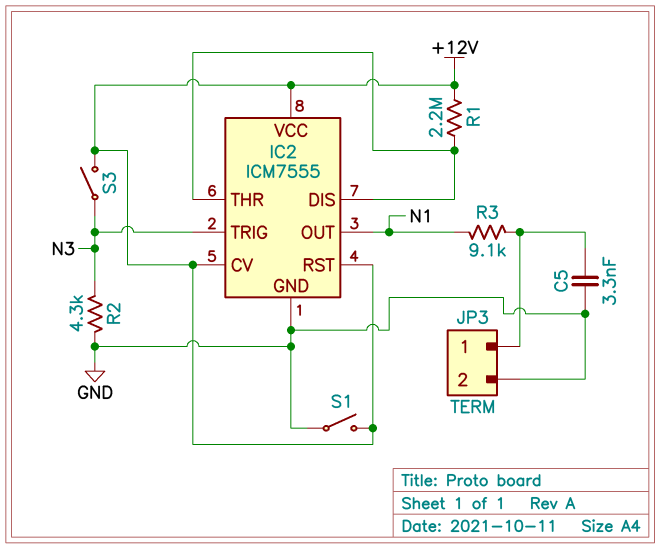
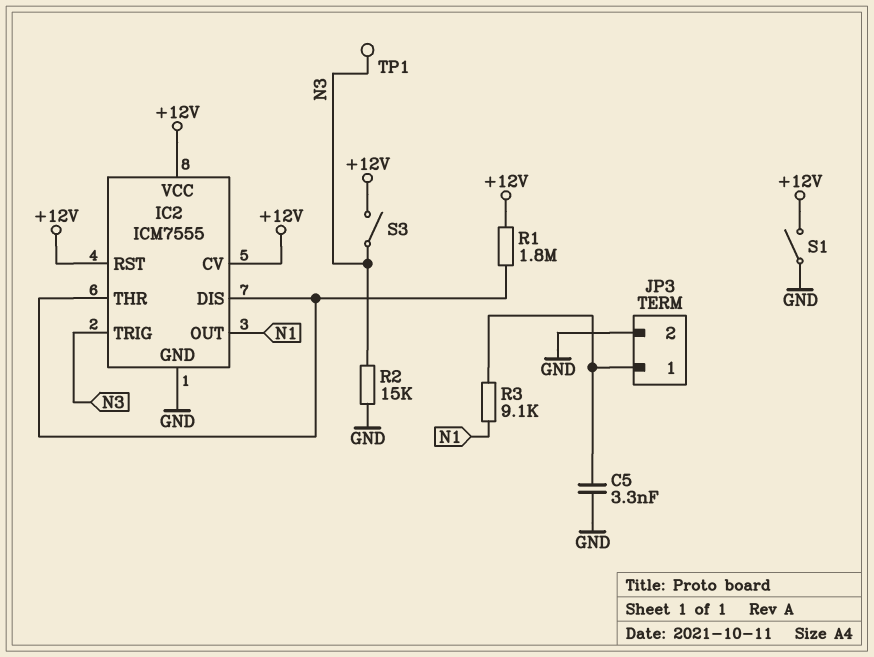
R1: 2.2M (+12V, IC2/DIS) -> 1.8M (+12V, IC2/DIS)
R2: 4.3k (GND, N3) -> 15k (GND, N3)
TP1: none -> test point (N3)

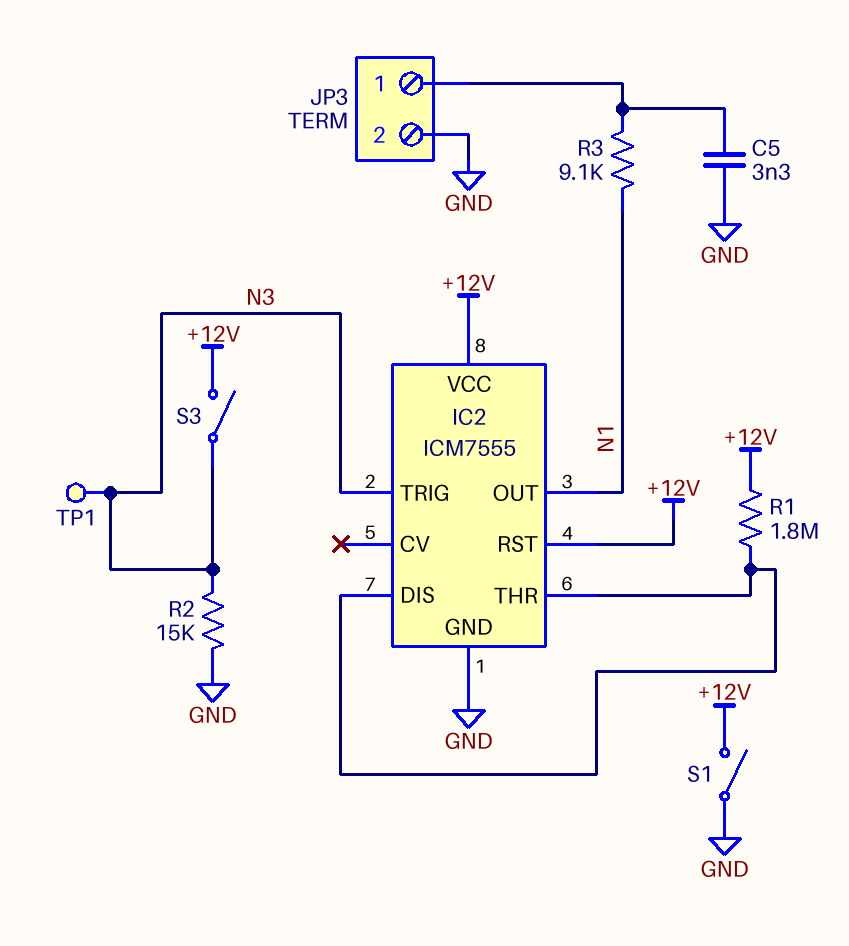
IC2 pin CV: +12V -> none

